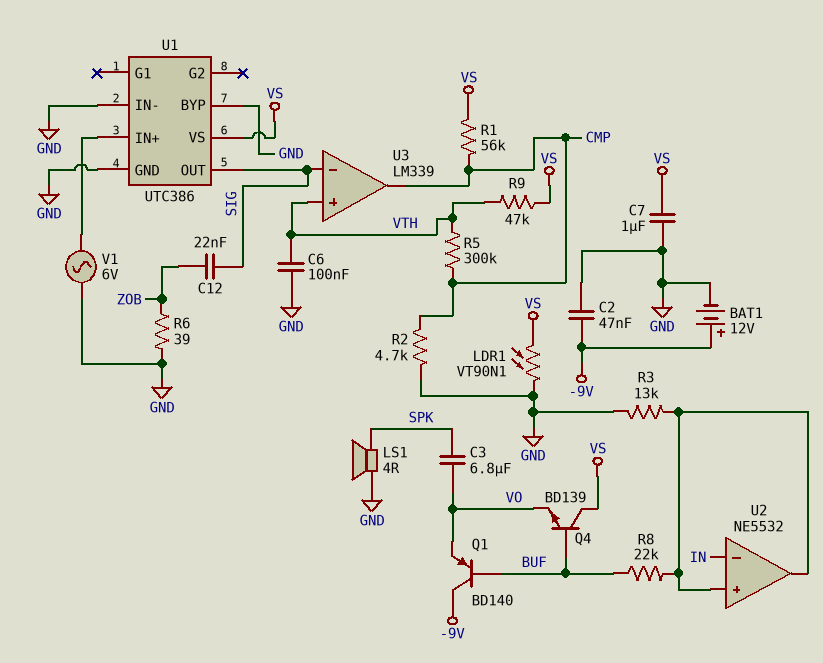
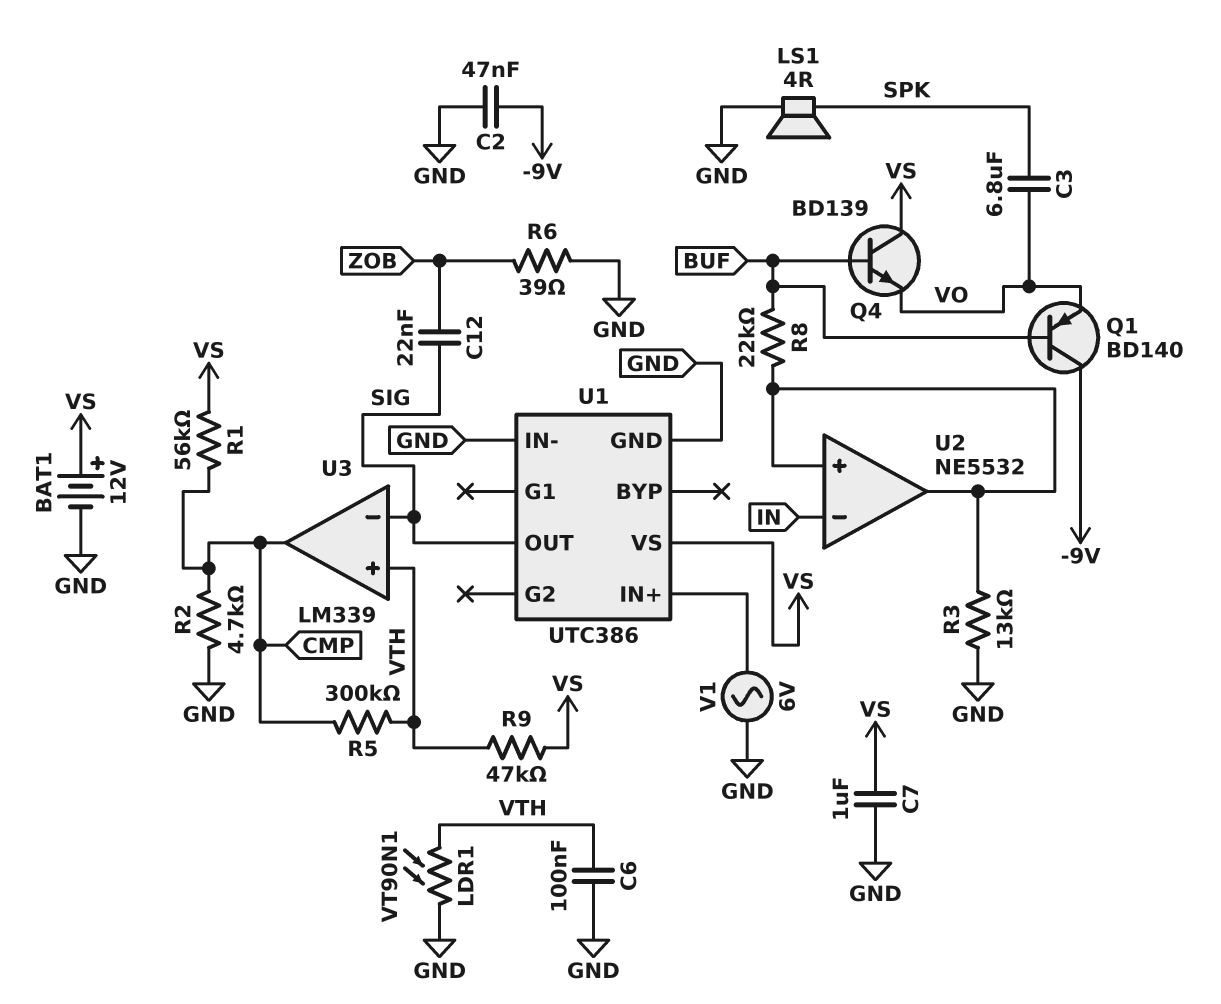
BAT1: 12V (plus -9V, minus GND) -> 12V (plus VS, minus GND)
LDR1: VT90N1 (GND, VS) -> VT90N1 (GND, VTH)
U1 pin BYP: GND -> none

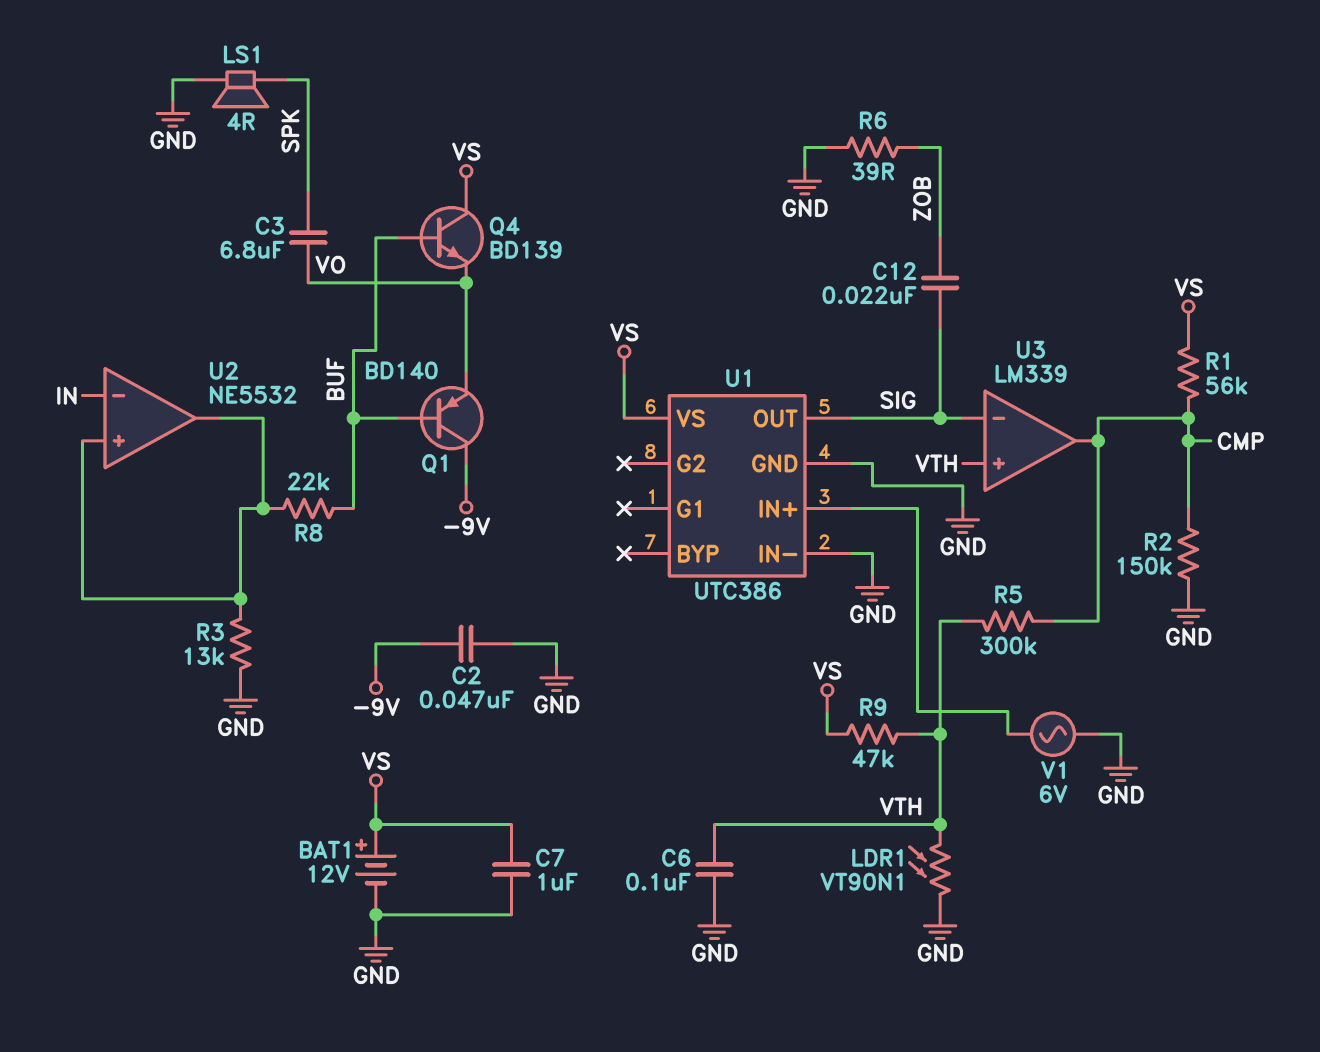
R2: 4.7k (CMP, GND) -> 150k (CMP, GND)

